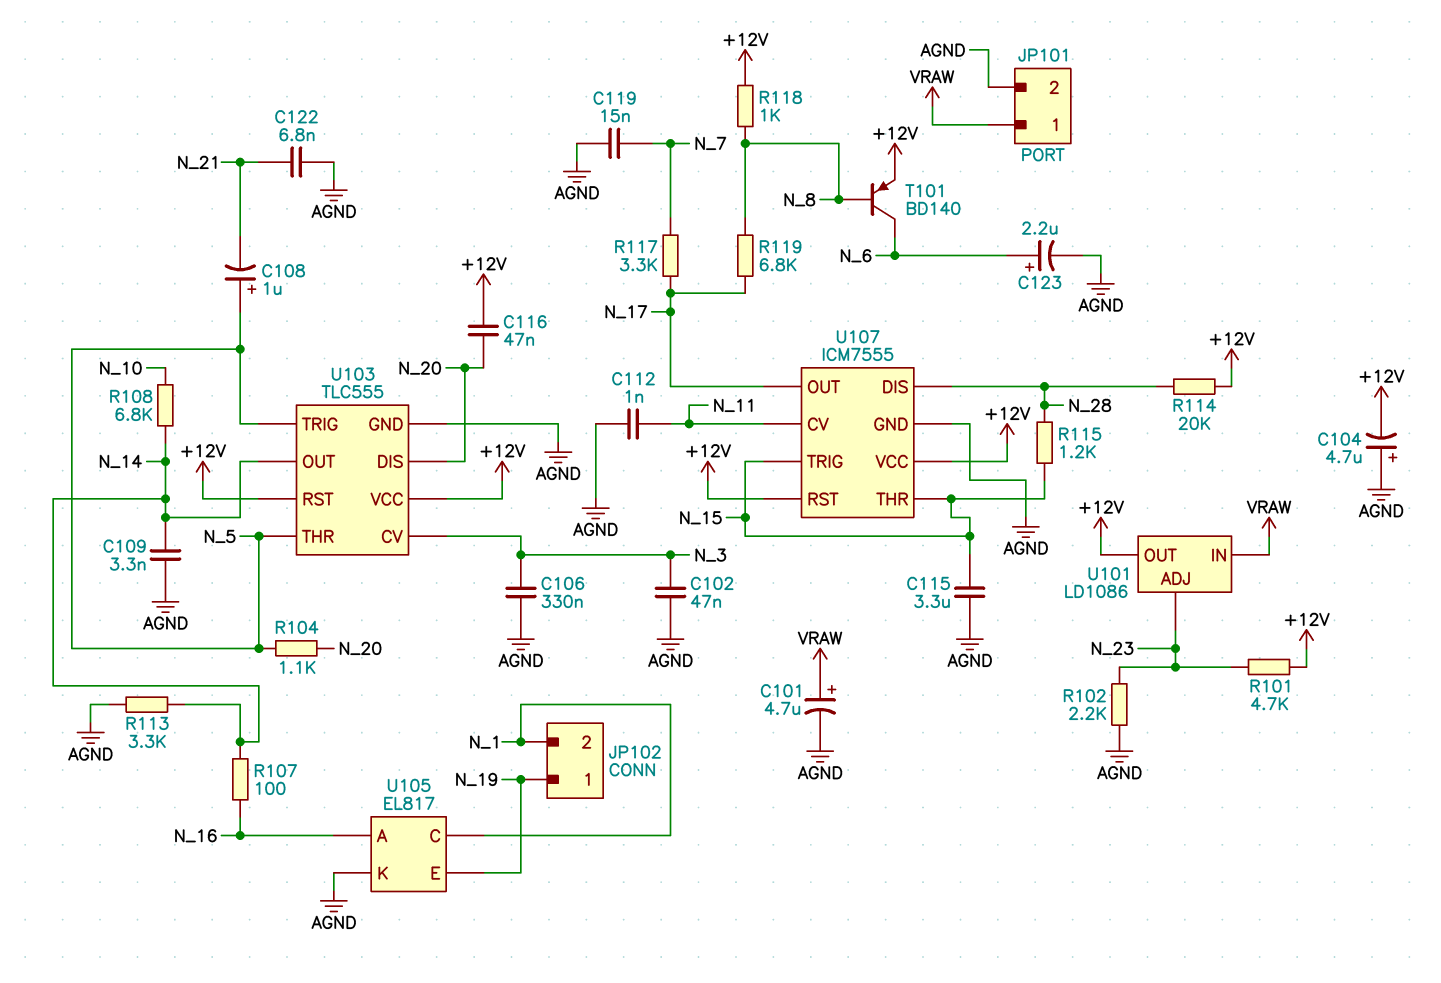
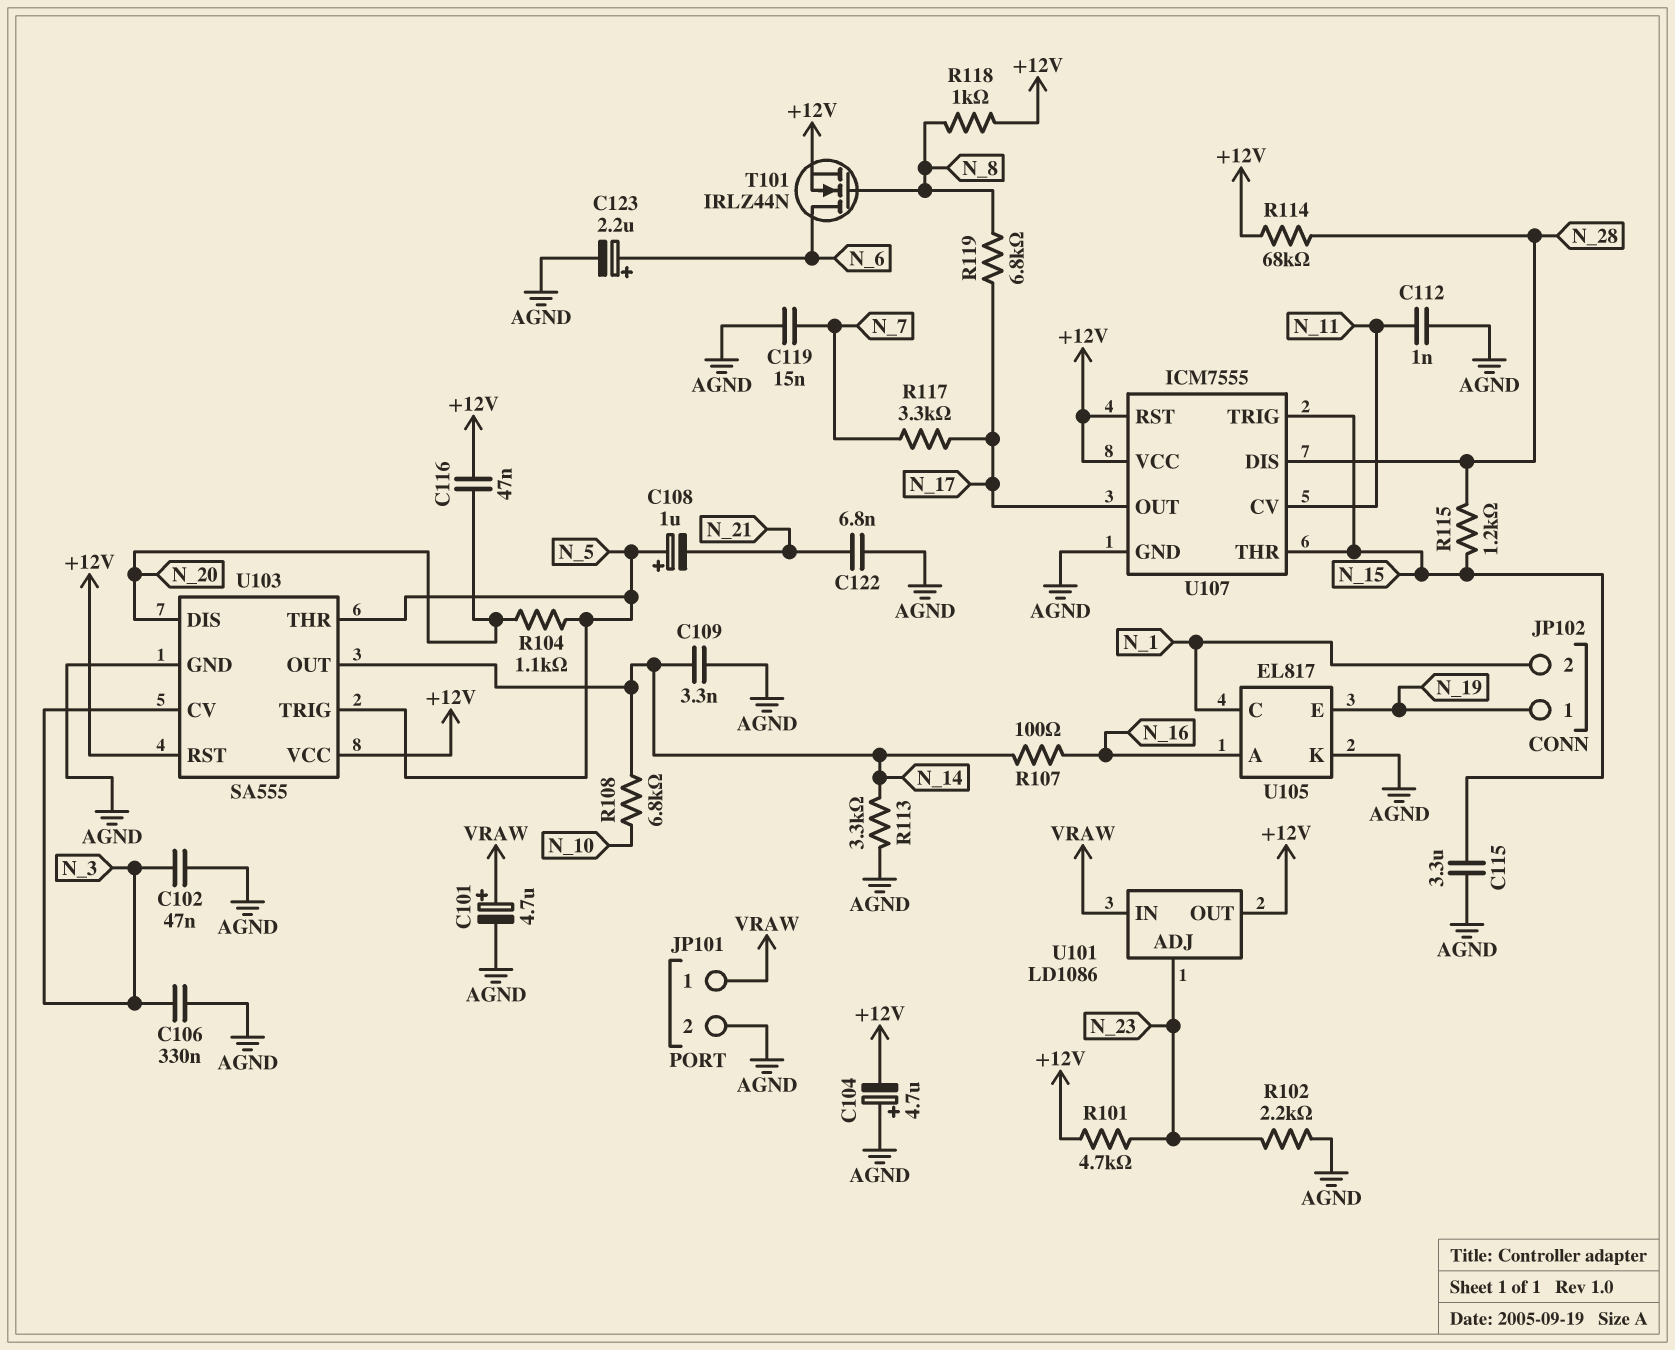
R114: 20k (+12V, N_28) -> 68k (+12V, N_28)
T101: PNP BD140 (B N_8, C N_6, E +12V) -> NMOS IRLZ44N (G N_8, D N_6, S +12V)
U103: TLC555 -> SA555

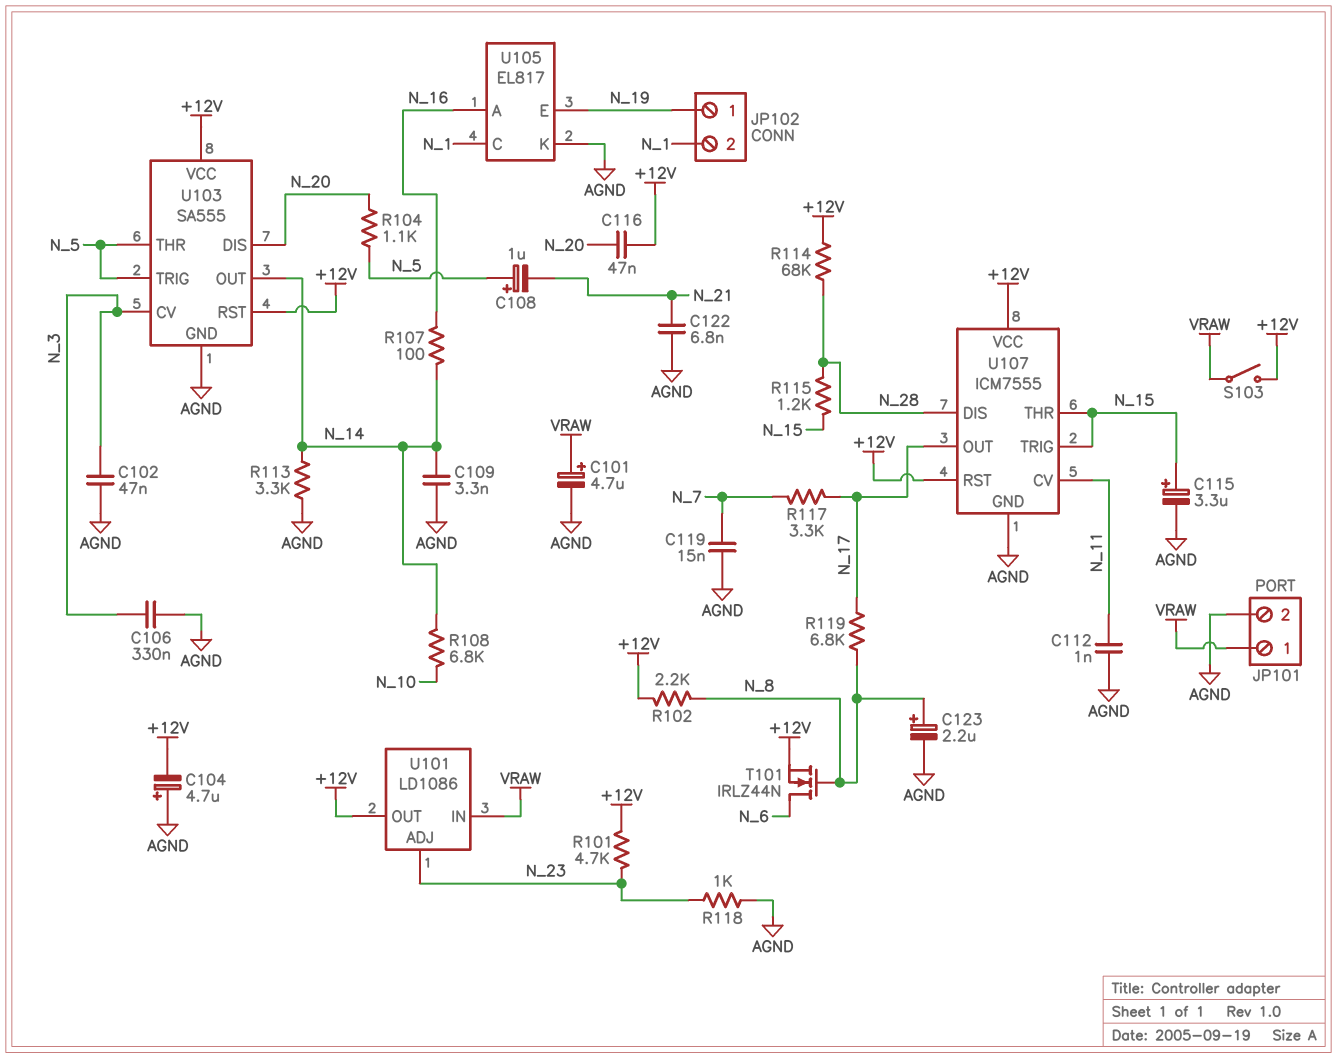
C115: 3.3uF (AGND, N_15) -> 3.3uF (plus N_15, minus AGND)
C123: 2.2uF (plus N_6, minus AGND) -> 2.2uF (plus N_8, minus AGND)
R102: 2.2k (AGND, N_23) -> 2.2k (+12V, N_8)
R118: 1k (+12V, N_8) -> 1k (AGND, N_23)
S103: none -> switch (+12V, VRAW)

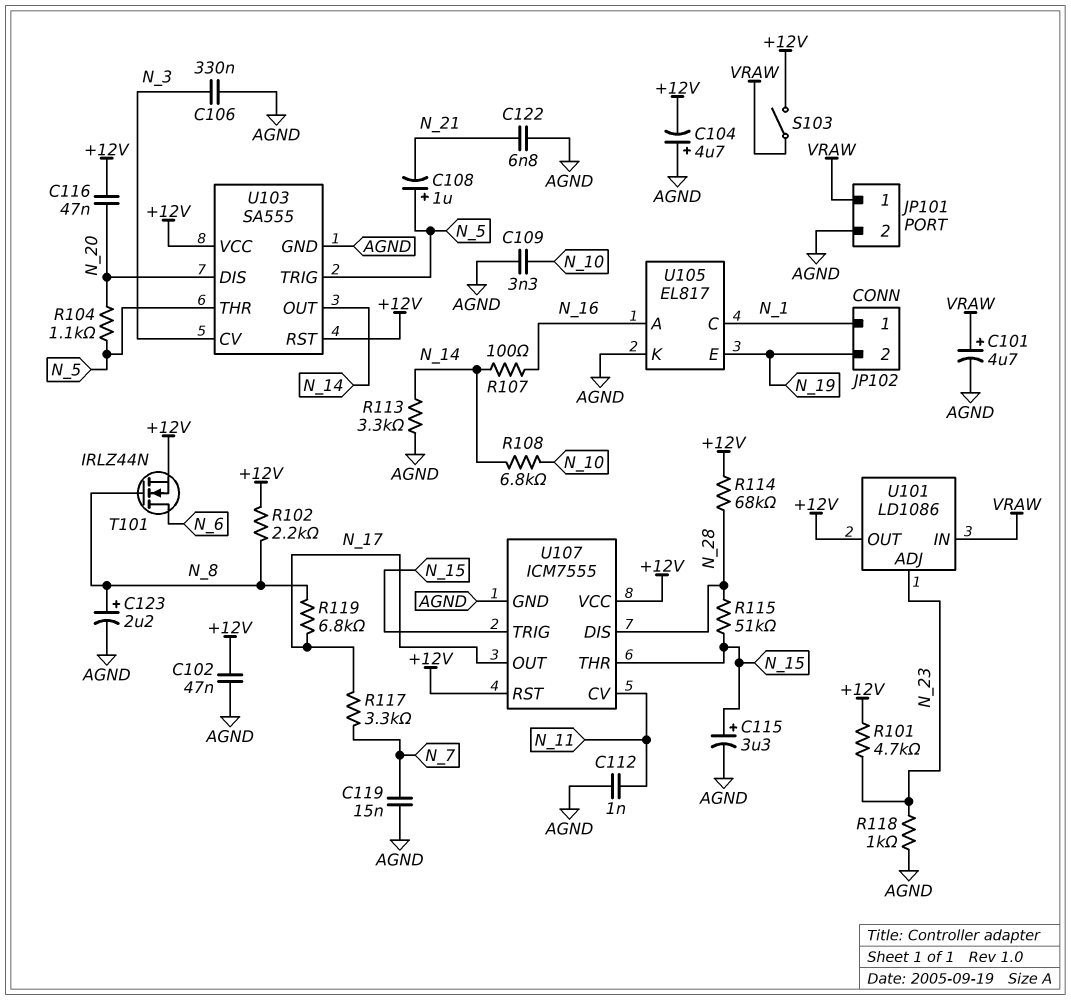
C102: 47nF (AGND, N_3) -> 47nF (+12V, AGND)
C109: 3.3nF (AGND, N_14) -> 3.3nF (AGND, N_10)
JP102 pin 1: N_19 -> N_1
JP102 pin 2: N_1 -> N_19
R115: 1.2k (N_15, N_28) -> 51k (N_15, N_28)

